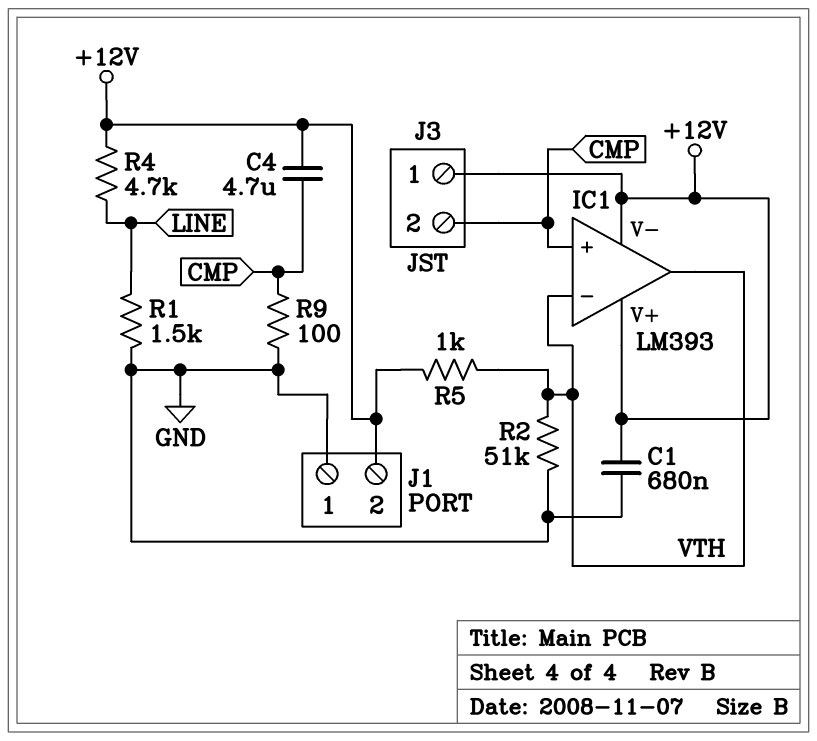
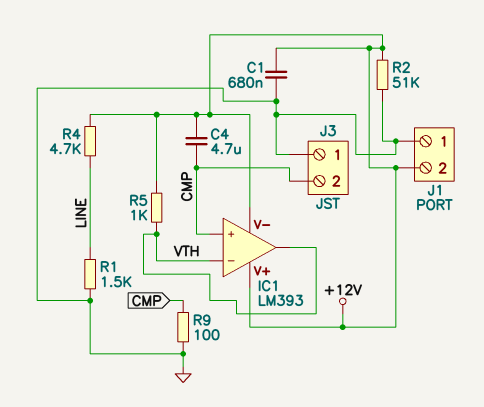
J3 pin 1: +12V -> GND
R2: 51k (GND, VTH) -> 51k (+12V, GND)

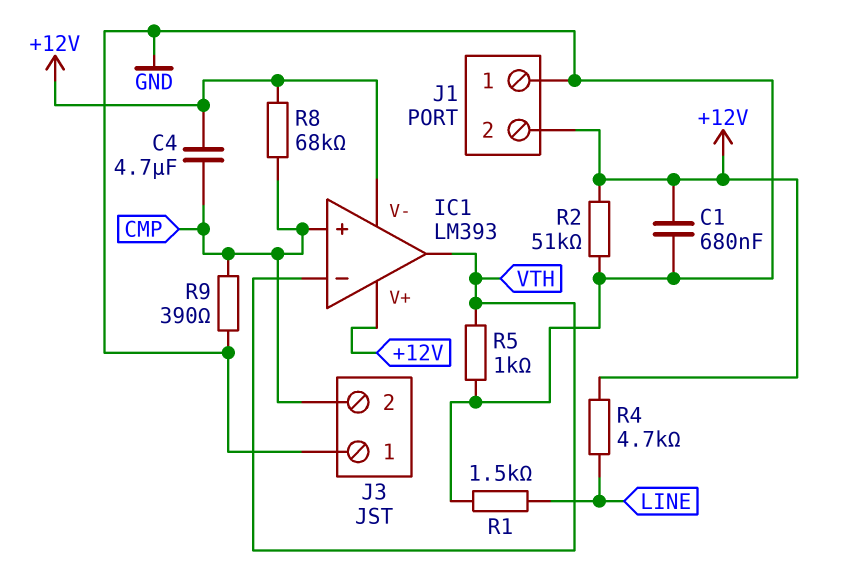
R5: 1k (+12V, VTH) -> 1k (GND, VTH)
R8: none -> 68k (+12V, CMP)
R9: 100 (CMP, GND) -> 390 (CMP, GND)

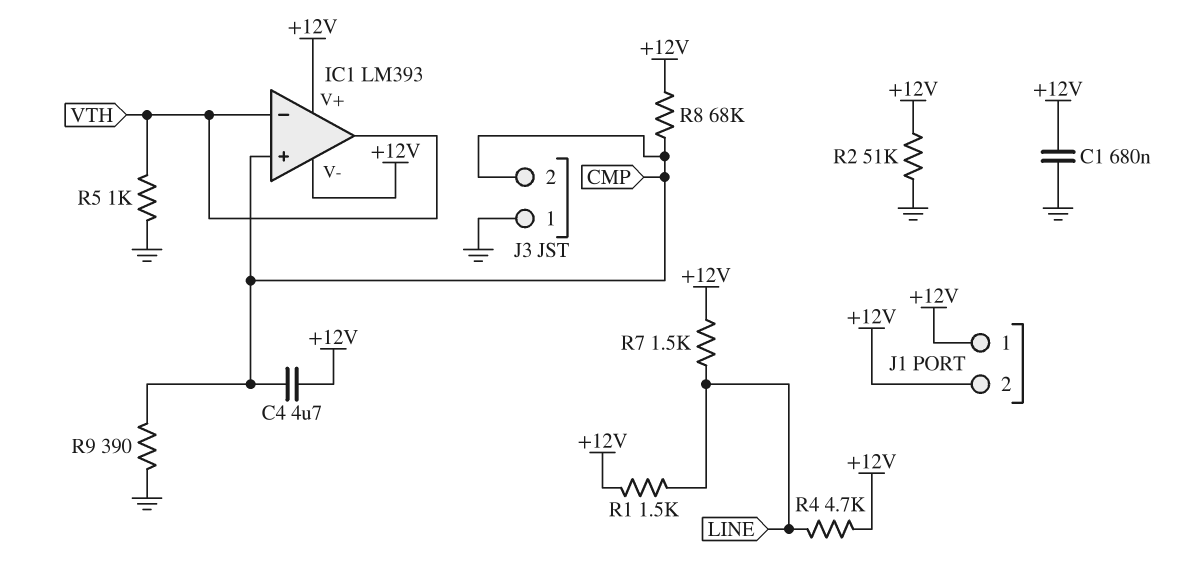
J1 pin 1: GND -> +12V
R1: 1.5k (GND, LINE) -> 1.5k (+12V, LINE)
R7: none -> 1.5k (+12V, LINE)

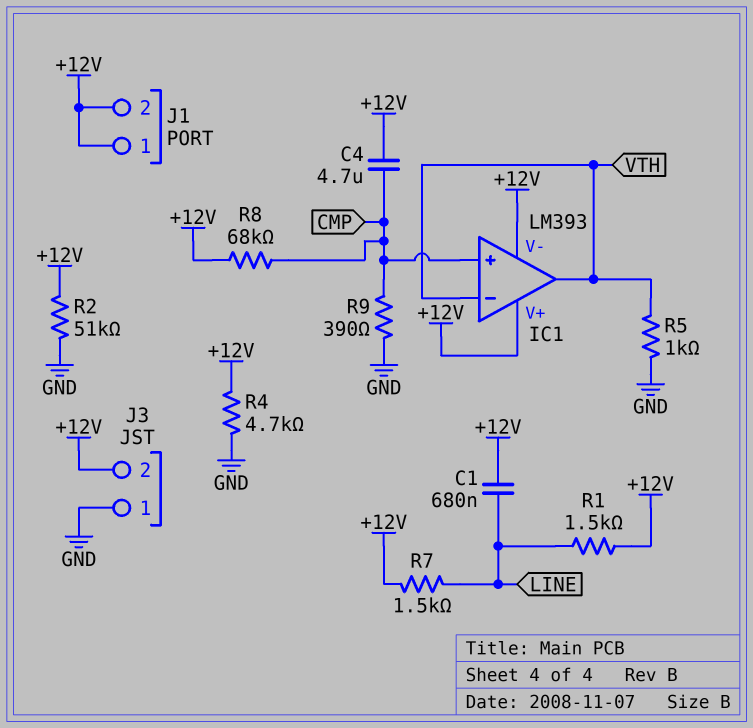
C1: 680nF (+12V, GND) -> 680nF (+12V, LINE)
J3 pin 2: CMP -> +12V
R4: 4.7k (+12V, LINE) -> 4.7k (+12V, GND)

